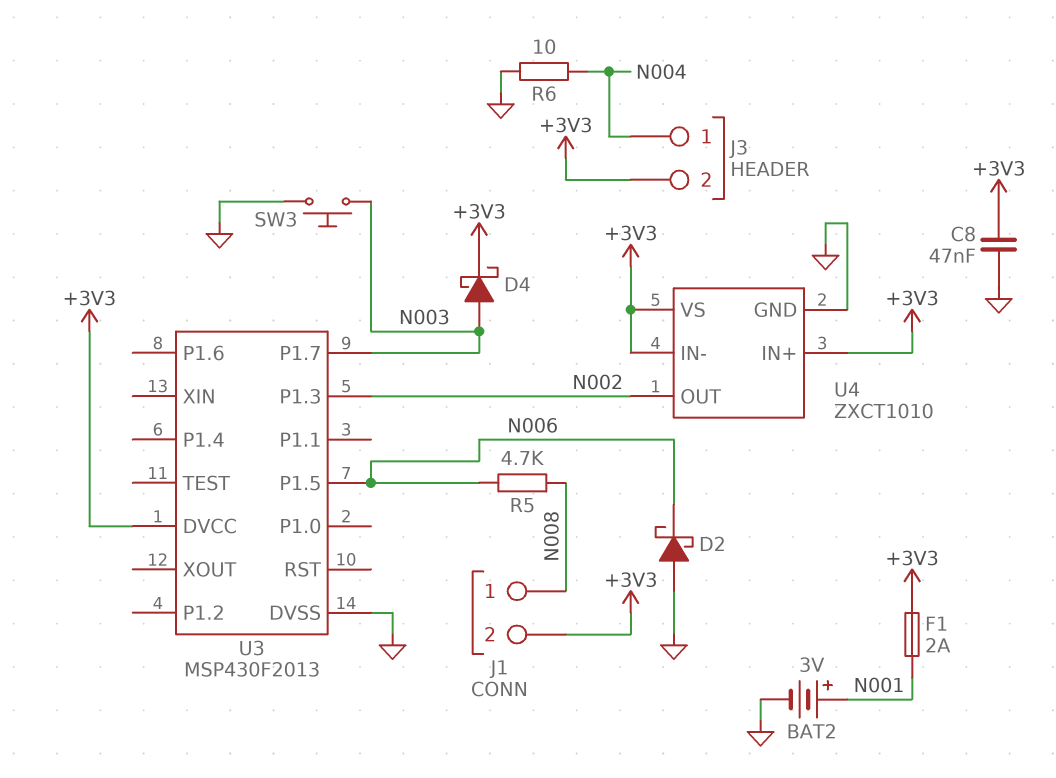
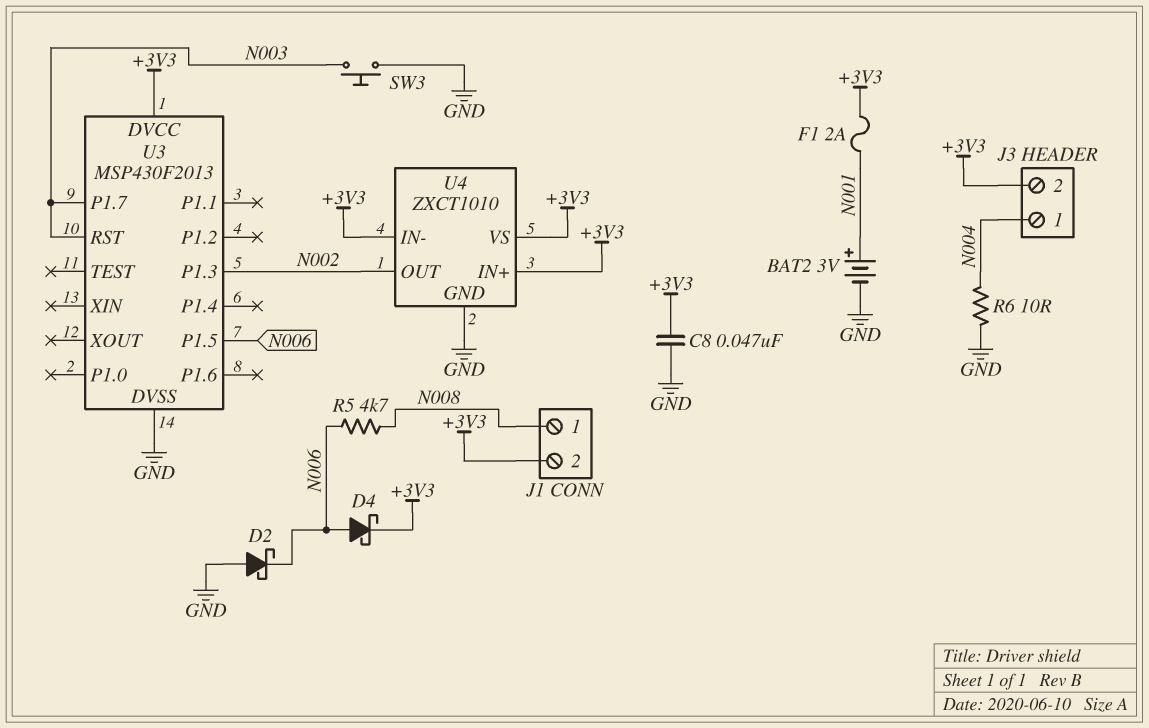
D4: schottky (A N003, K +3V3) -> schottky (A N006, K +3V3)
U3 pin RST: none -> N003

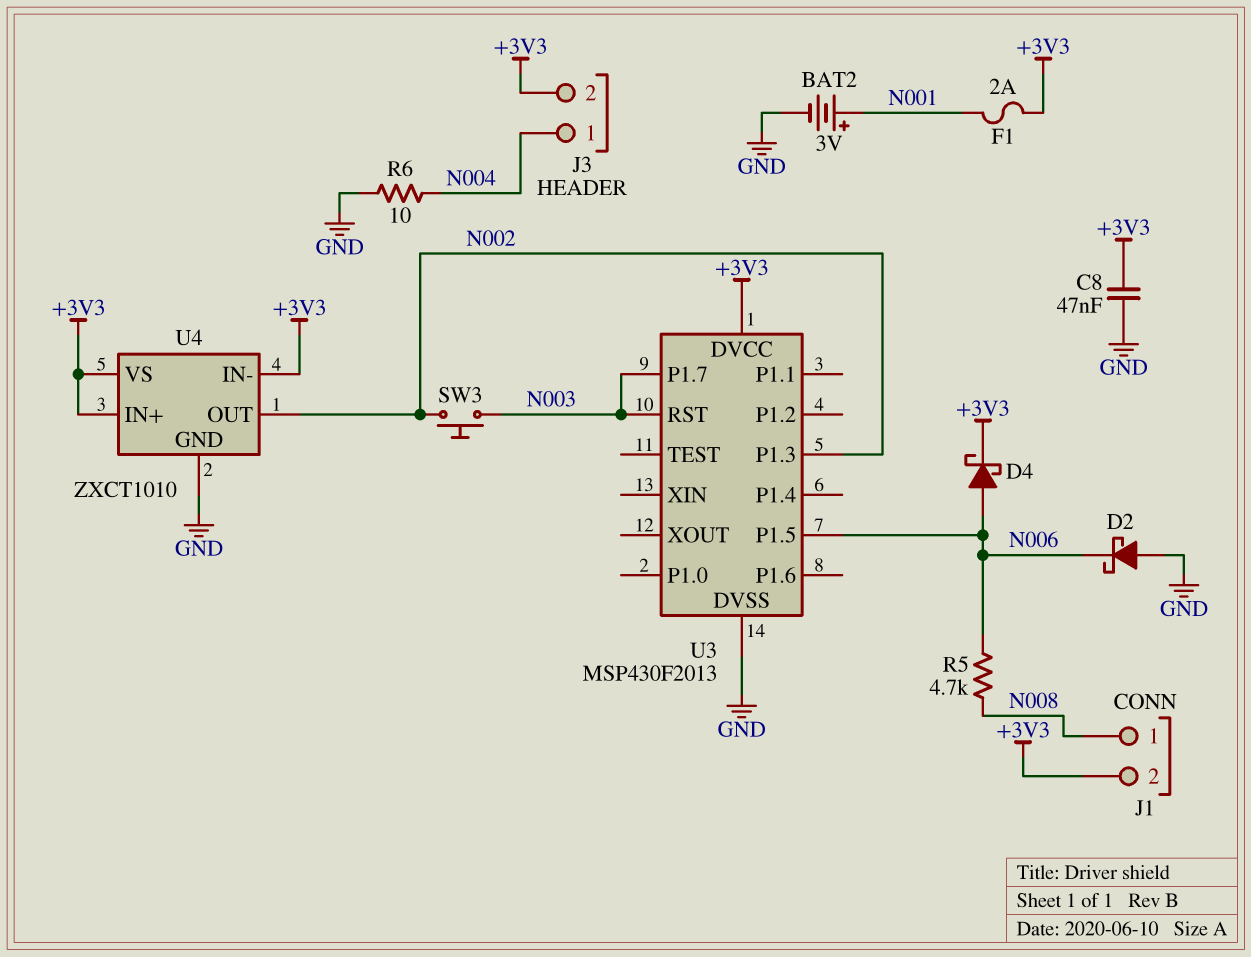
SW3: button (GND, N003) -> button (N002, N003)

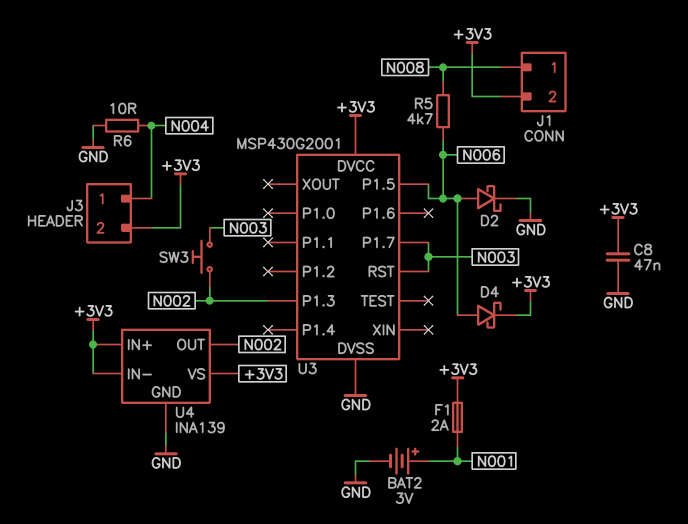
D2: schottky (A GND, K N006) -> schottky (A N006, K GND)
U3: MSP430F2013 -> MSP430G2001
U4: ZXCT1010 -> INA139

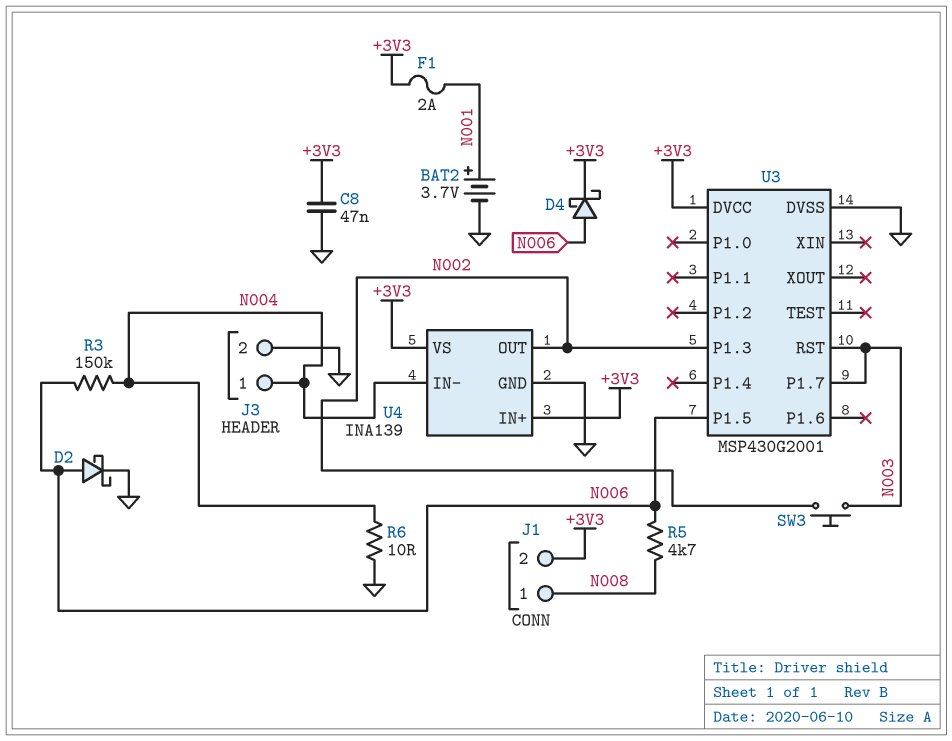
BAT2: 3V (plus N001, minus GND) -> 3.7V (plus N001, minus GND)
J3 pin 2: +3V3 -> GND
R3: none -> 150k (N004, N006)
U4 pin IN-: +3V3 -> N004

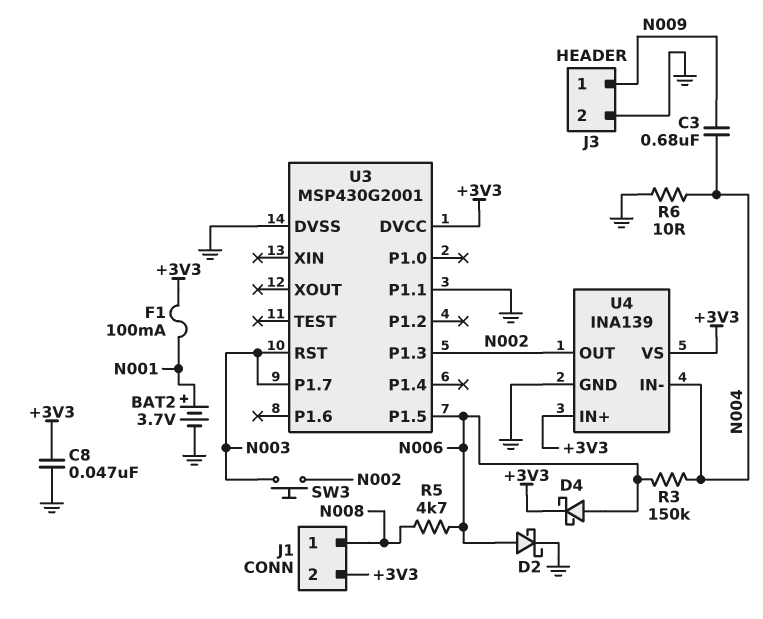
C3: none -> 680nF (N004, N009)
F1: 2A (+3V3, N001) -> 100mA (+3V3, N001)
J3 pin 1: N004 -> N009
U3 pin P1.1: none -> GND

